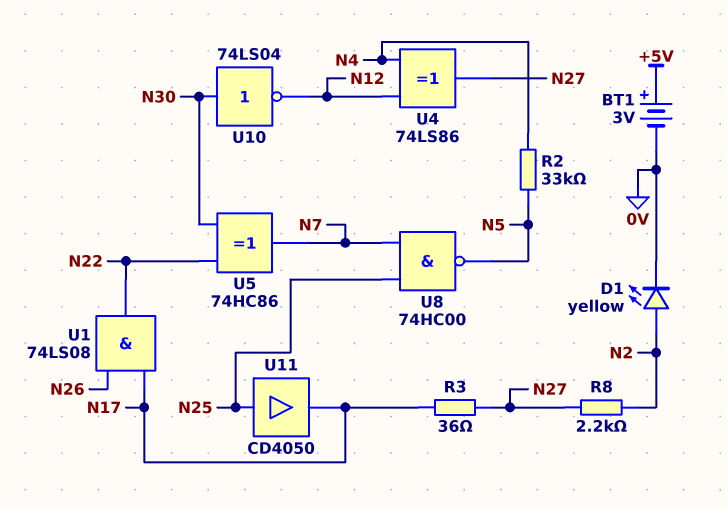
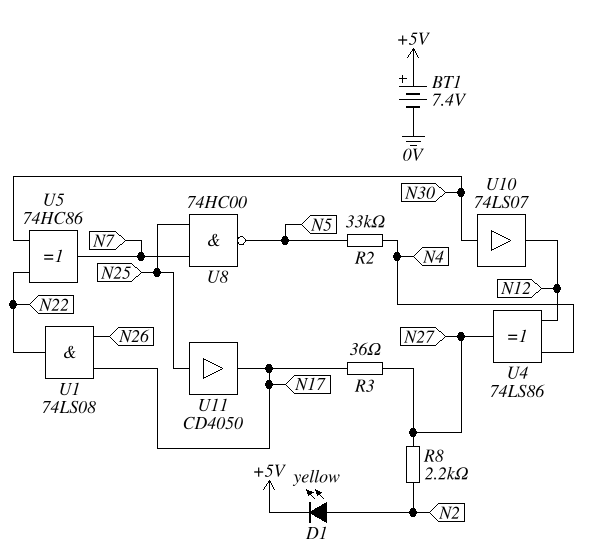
BT1: 3V (plus +5V, minus 0V) -> 7.4V (plus +5V, minus 0V)
D1: LED yellow (A N2, K 0V) -> LED yellow (A N2, K +5V)
U10: NOT 74LS04 (in N30, out N12) -> buffer 74LS07 (in N30, out N12)

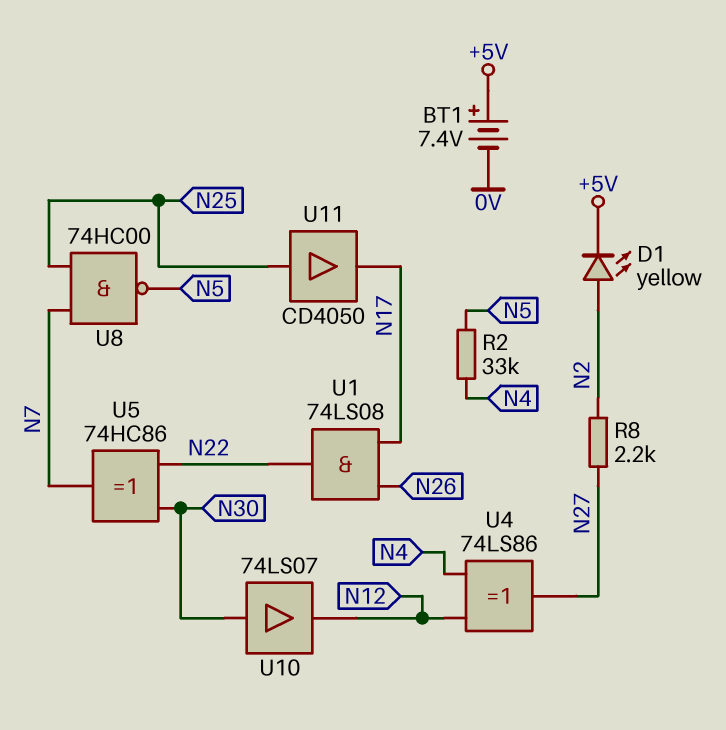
R3: 36 (N17, N27) -> none

